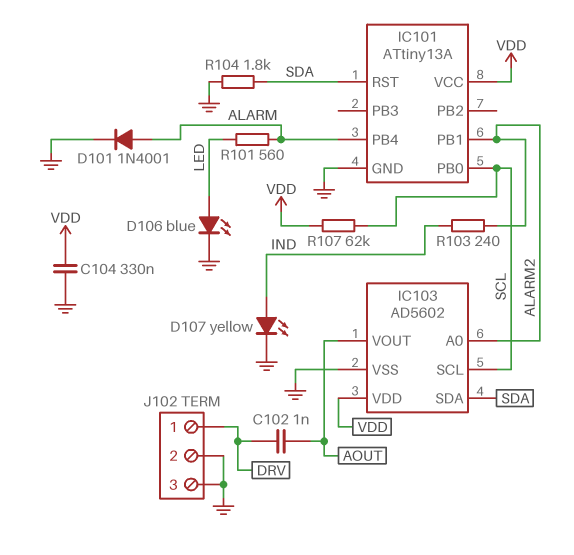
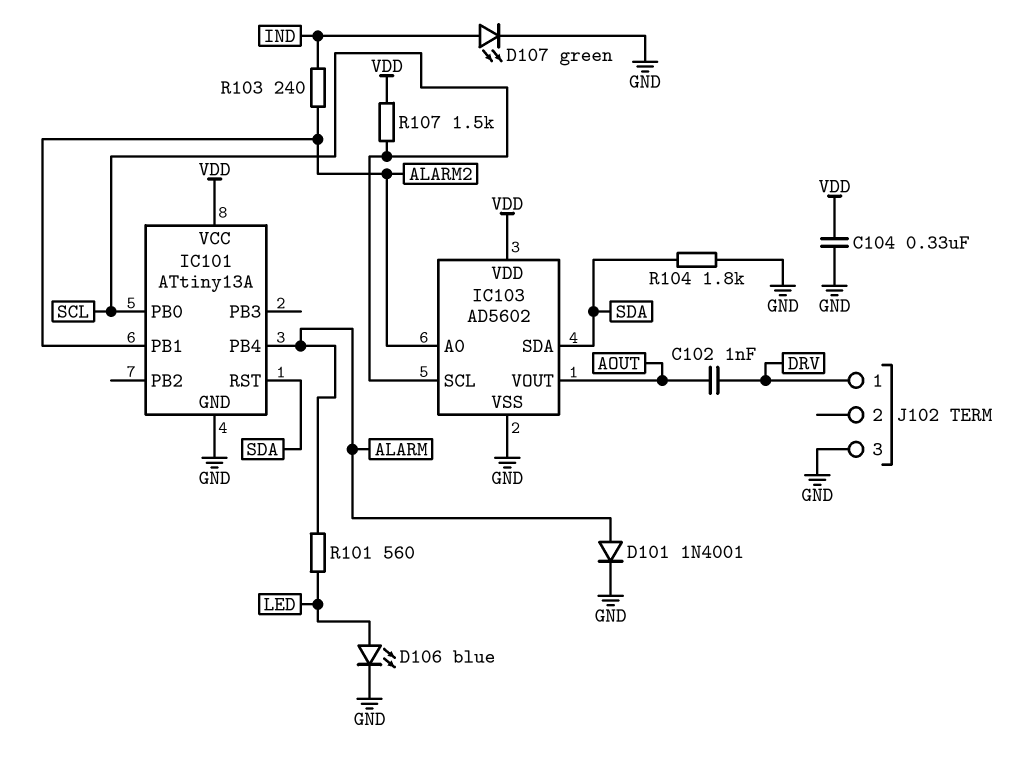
D107: LED yellow (A IND, K GND) -> LED green (A IND, K GND)
J102 pin 2: GND -> none
R107: 62k (SCL, VDD) -> 1.5k (SCL, VDD)

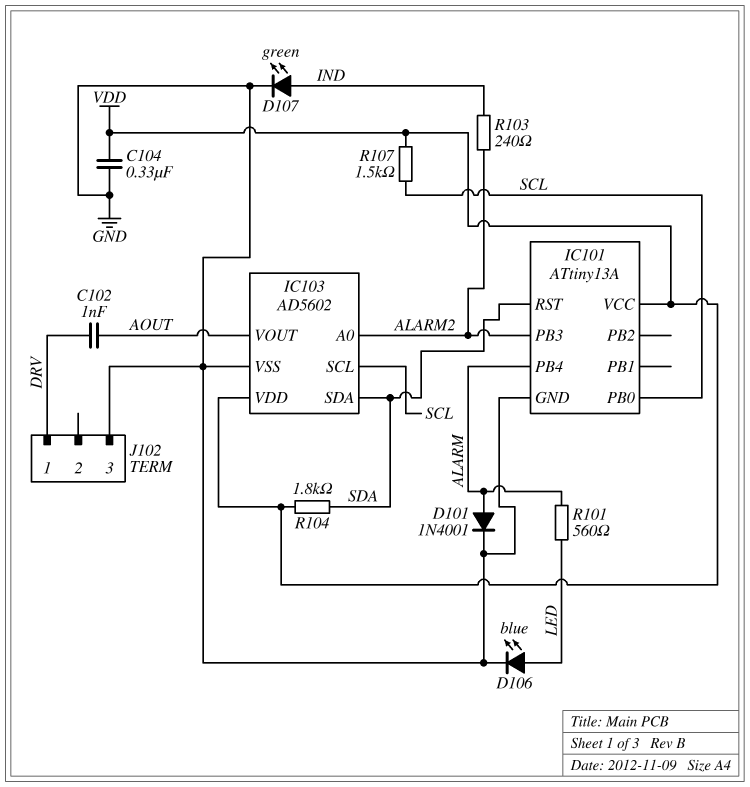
IC101 pin PB1: ALARM2 -> none
IC101 pin PB3: none -> ALARM2
R104: 1.8k (GND, SDA) -> 1.8k (SDA, VDD)

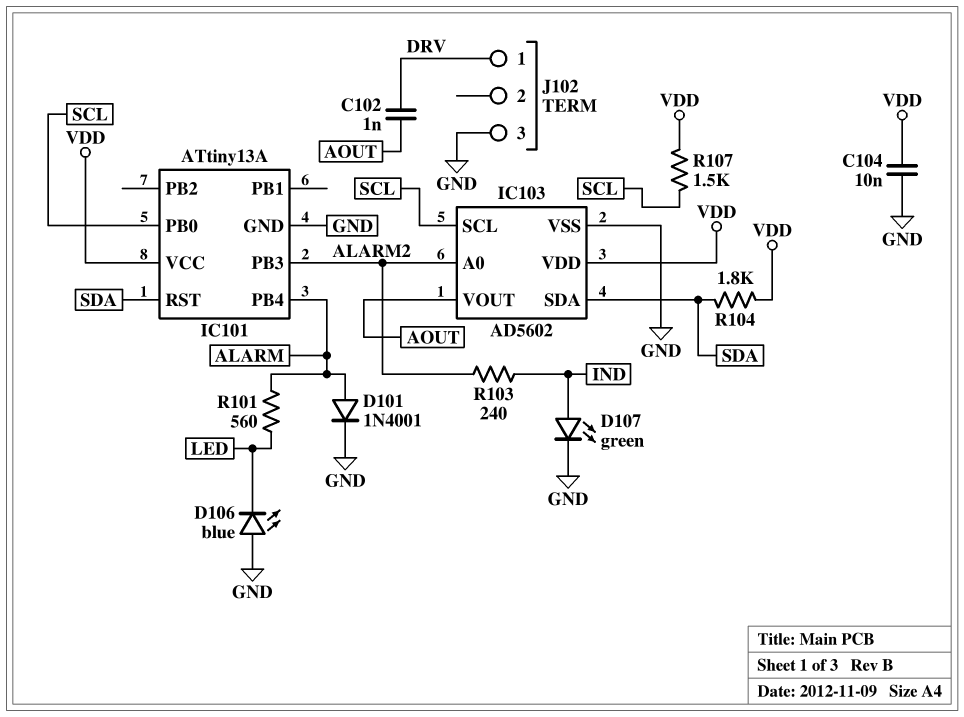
C104: 330nF (GND, VDD) -> 10nF (GND, VDD)
D106: LED blue (A LED, K GND) -> LED blue (A GND, K LED)

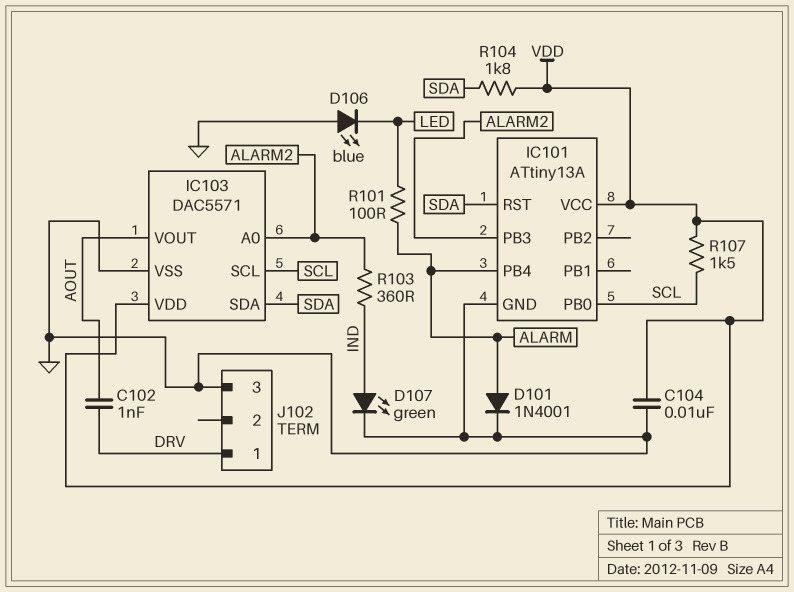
IC103: AD5602 -> DAC5571
R101: 560 (ALARM, LED) -> 100 (ALARM, LED)
R103: 240 (ALARM2, IND) -> 360 (ALARM2, IND)

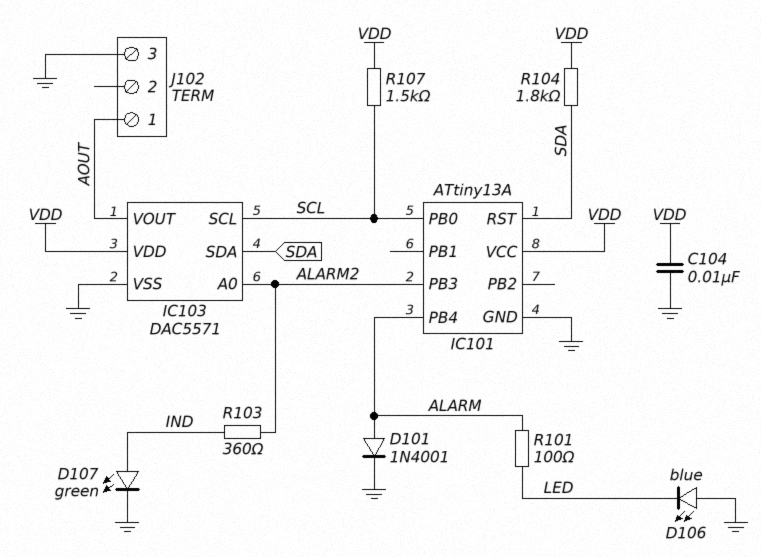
C102: 1nF (AOUT, DRV) -> none
J102 pin 1: DRV -> AOUT

